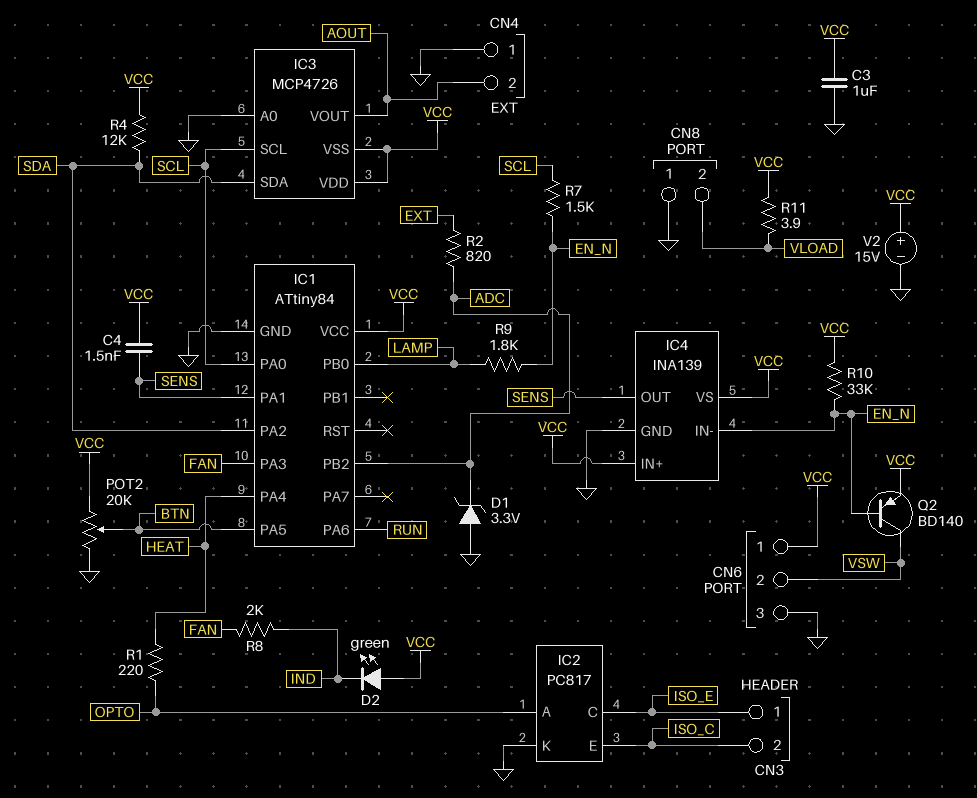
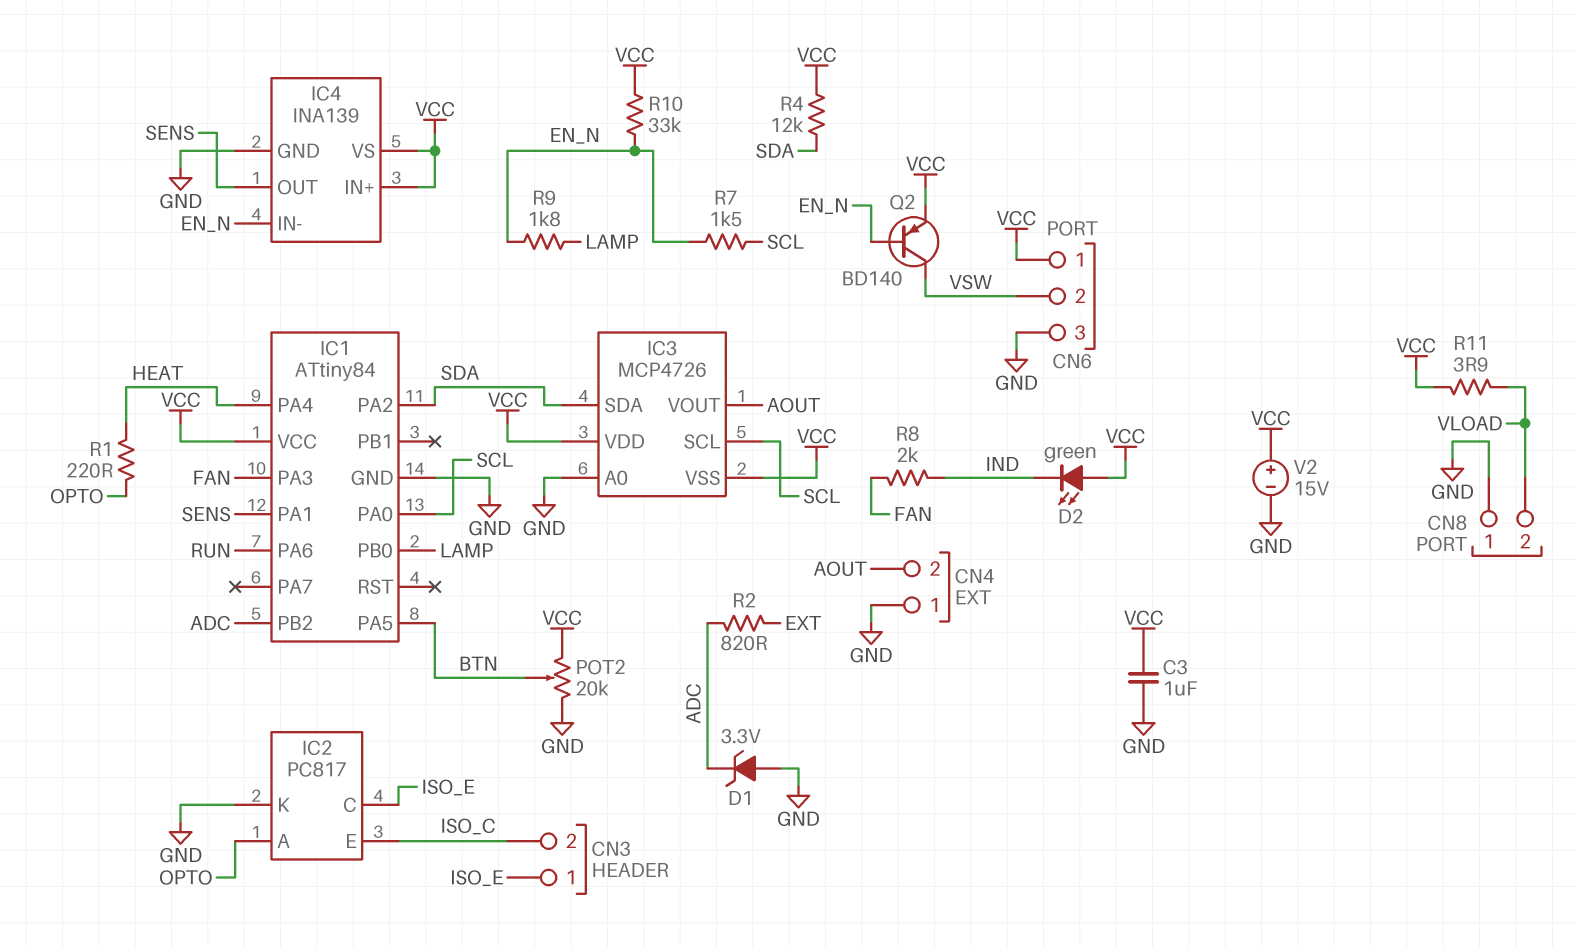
C4: 1.5nF (SENS, VCC) -> none

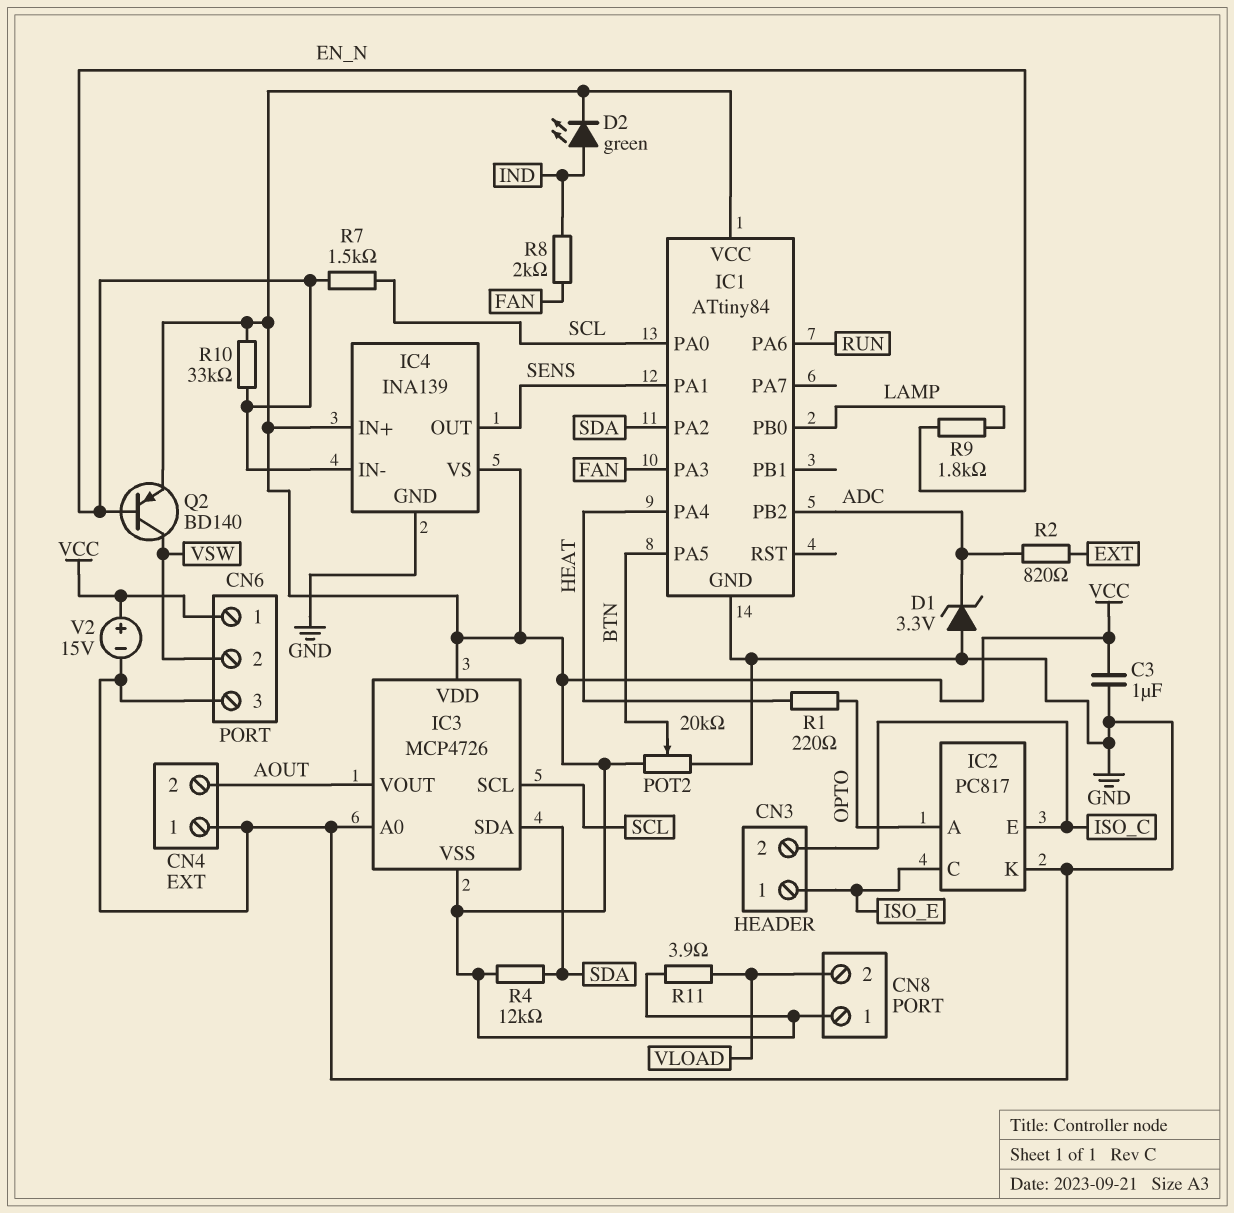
CN8 pin 1: GND -> VCC
D2: LED green (A VCC, K IND) -> LED green (A IND, K VCC)

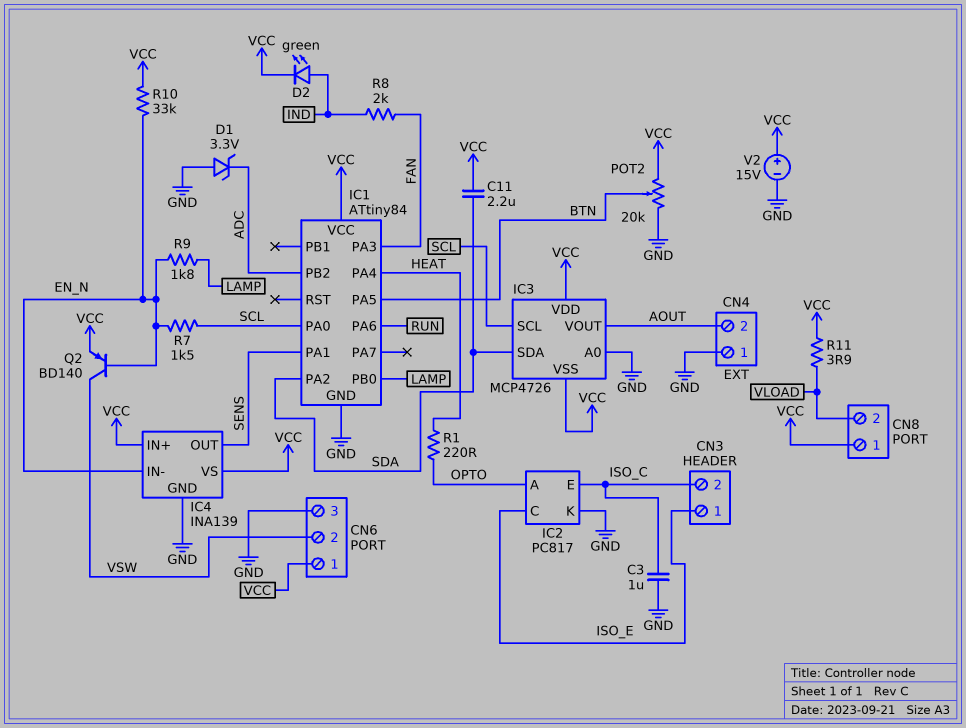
C3: 1uF (GND, VCC) -> 1uF (GND, ISO_C)
C11: none -> 2.2uF (SDA, VCC)
R2: 820 (ADC, EXT) -> none
R4: 12k (SDA, VCC) -> none

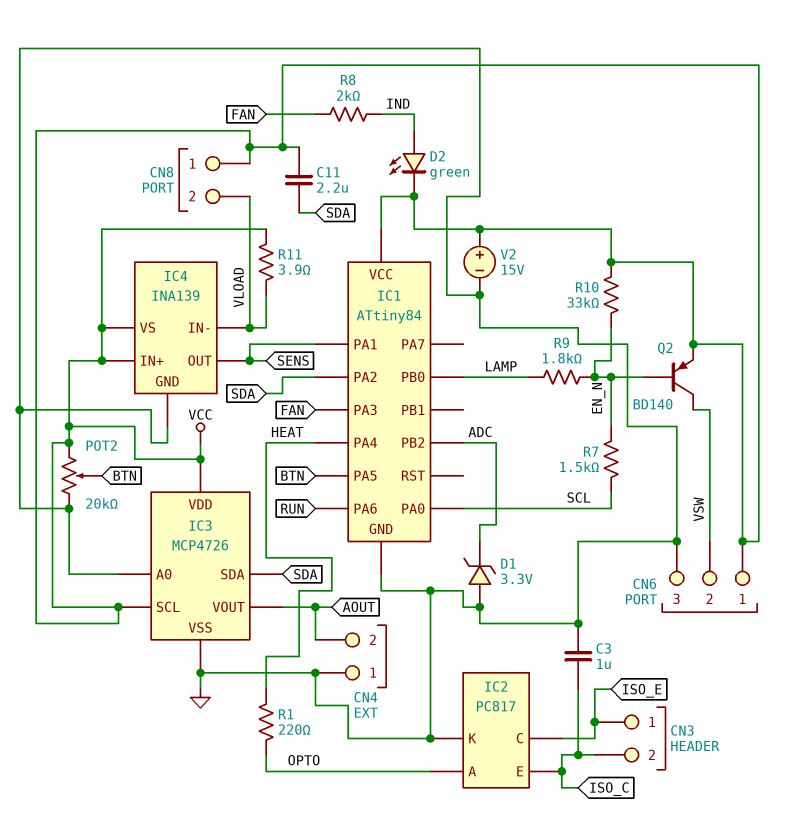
IC3 pin SCL: SCL -> VCC
IC3 pin VSS: VCC -> GND
IC4 pin IN-: EN_N -> VLOAD

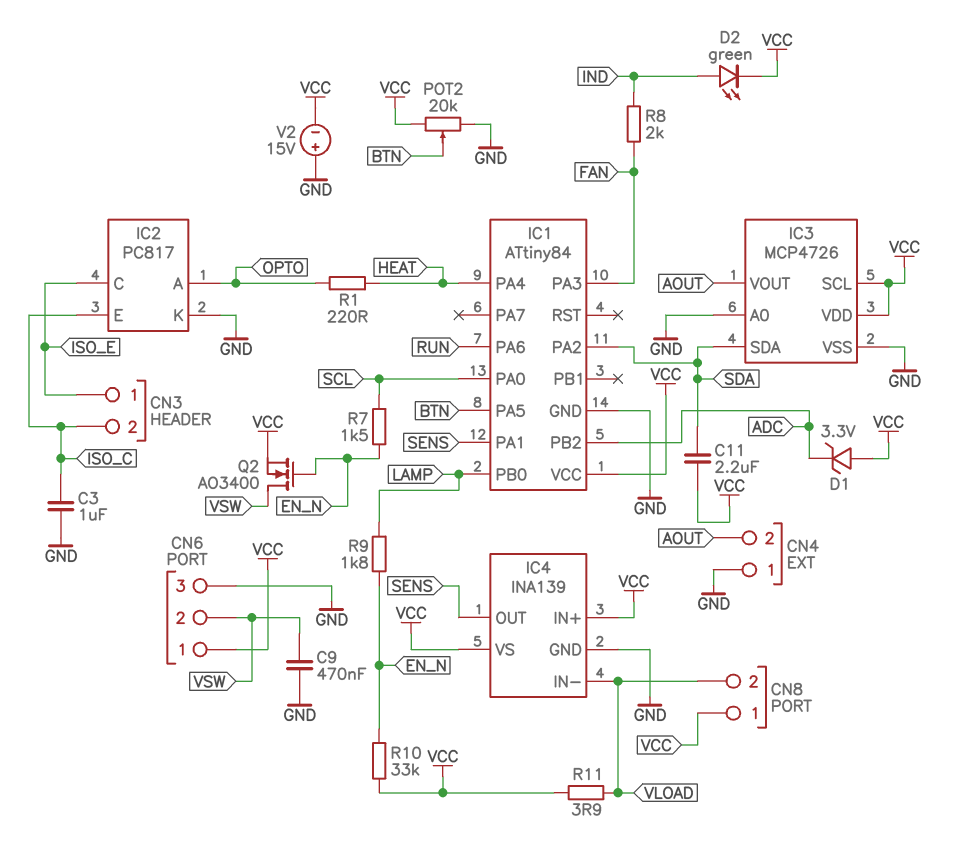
C9: none -> 470nF (GND, VSW)
D1: zener 3.3V (A GND, K ADC) -> zener 3.3V (A VCC, K ADC)
Q2: PNP BD140 (B EN_N, C VSW, E VCC) -> NMOS AO3400 (G EN_N, D VSW, S VCC)
V2: 15V (plus VCC, minus GND) -> 15V (plus GND, minus VCC)

